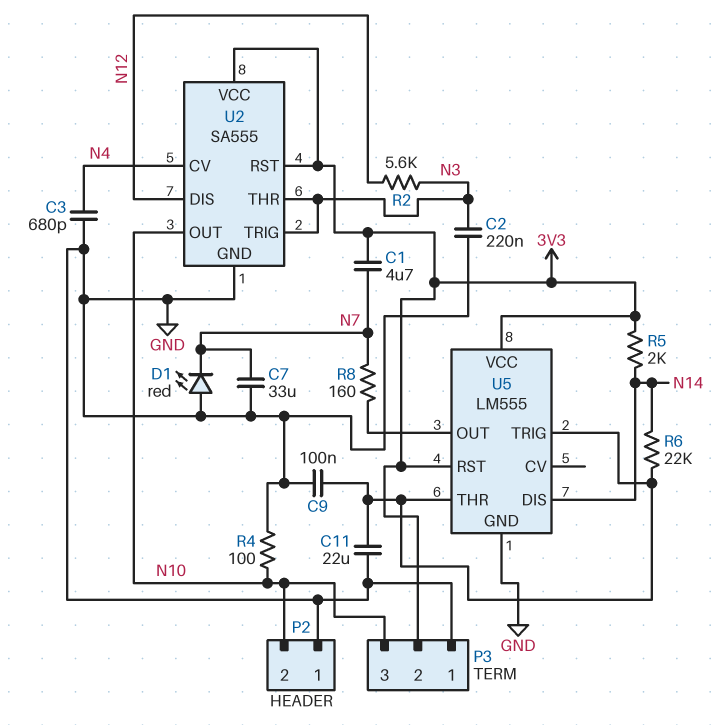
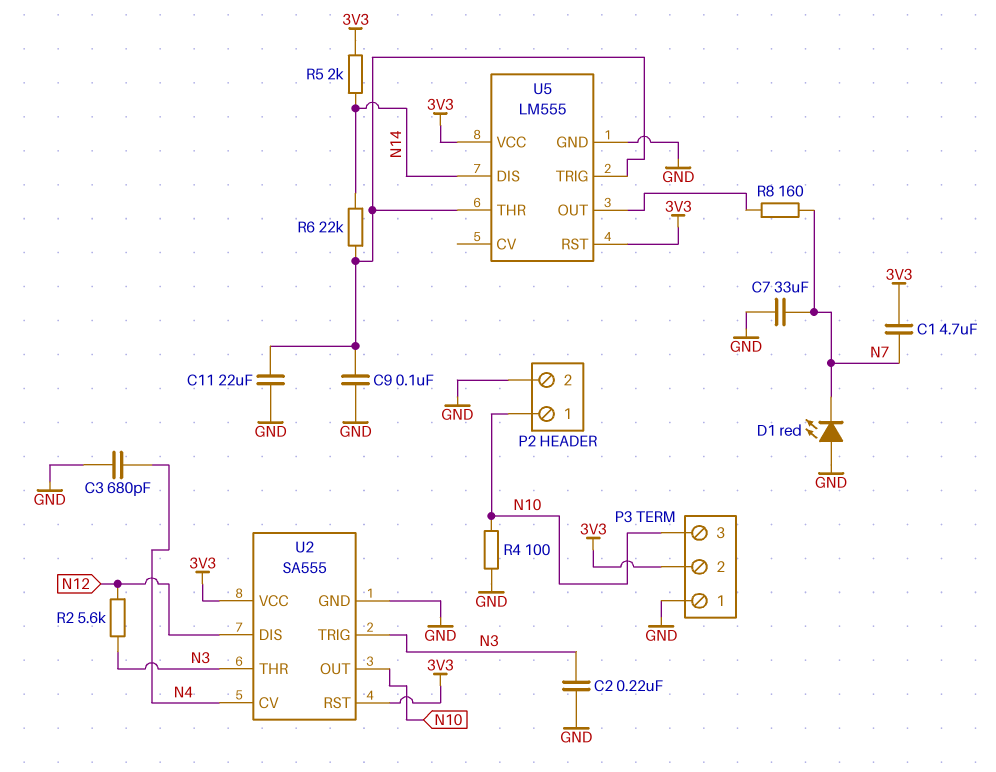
P2 pin 1: GND -> N10
P2 pin 2: N10 -> GND

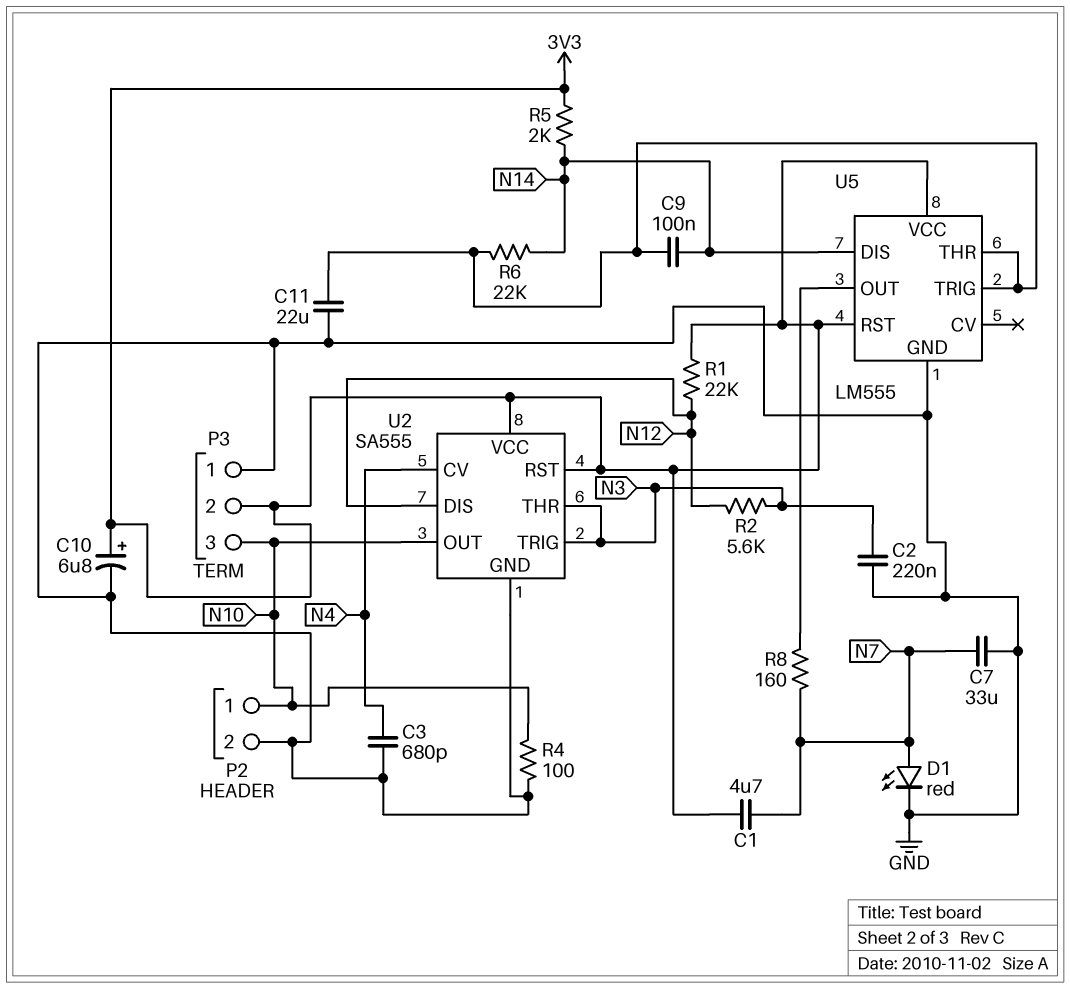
C9: 100nF (GND, U5/THR) -> 100nF (N14, U5/THR)
C10: none -> 6.8uF (plus 3V3, minus GND)
D1: LED red (A GND, K N7) -> LED red (A N7, K GND)
R1: none -> 22k (3V3, N12)

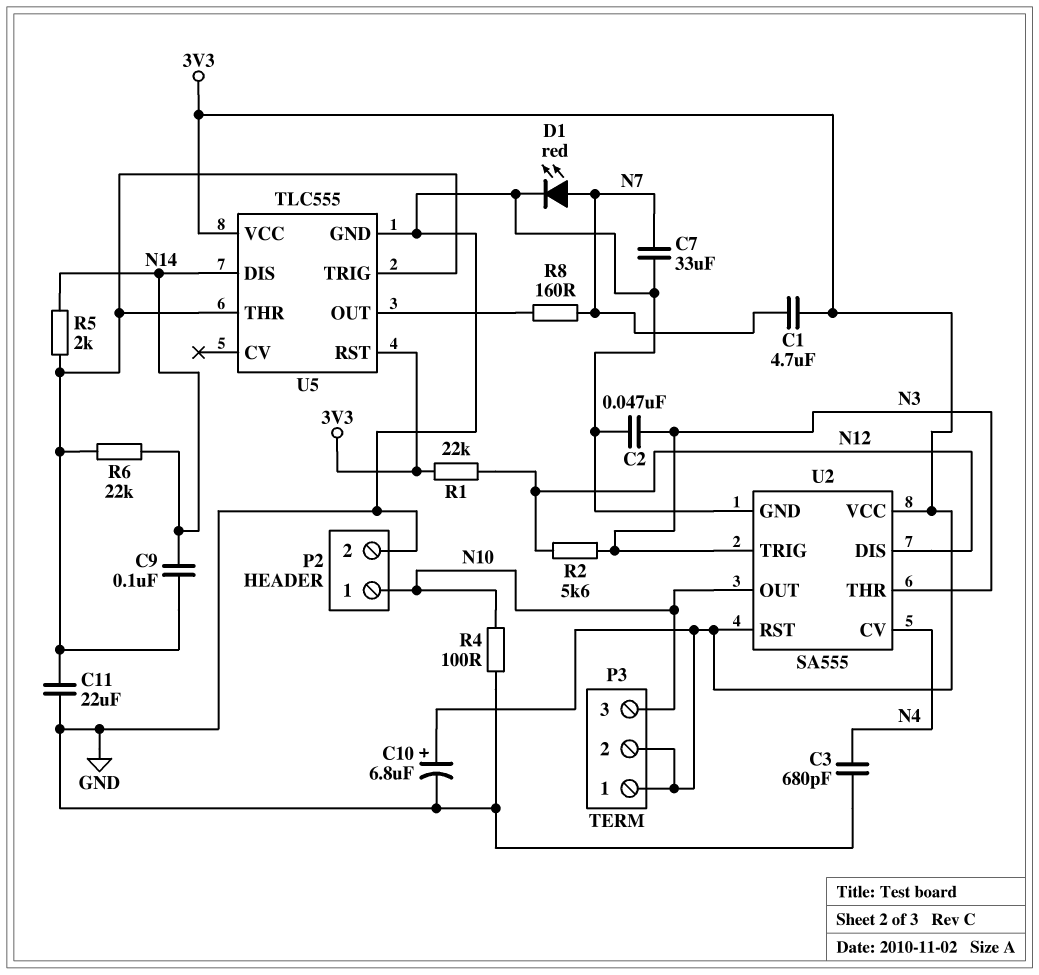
C2: 220nF (GND, N3) -> 47nF (GND, N3)
P3 pin 1: GND -> 3V3
R5: 2k (3V3, N14) -> 2k (N14, U5/THR)
U5: LM555 -> TLC555

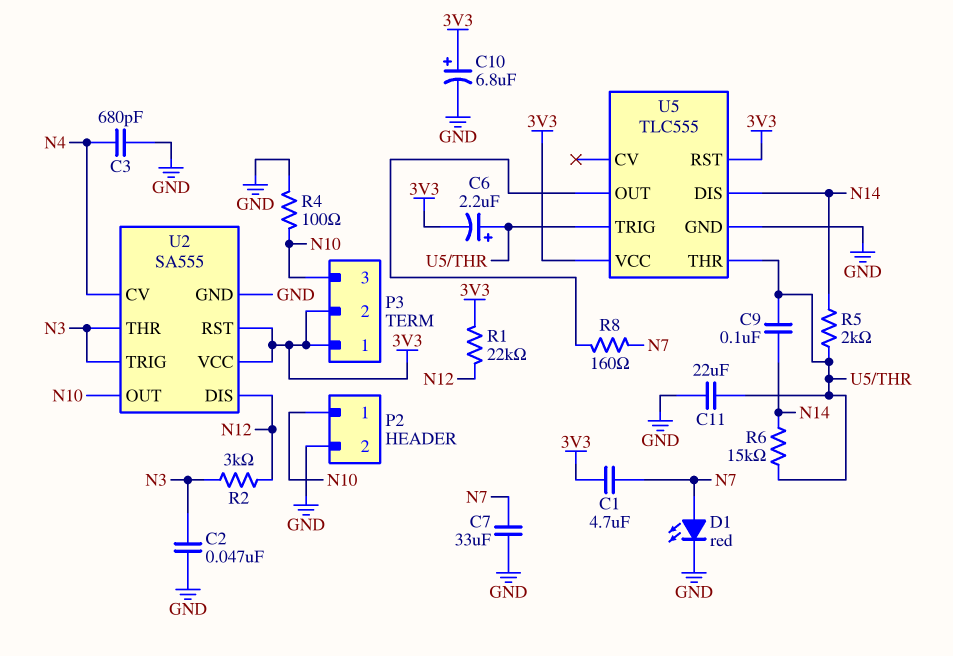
C6: none -> 2.2uF (plus U5/THR, minus 3V3)
R2: 5.6k (N3, N12) -> 3k (N3, N12)
R6: 22k (N14, U5/THR) -> 15k (N14, U5/THR)

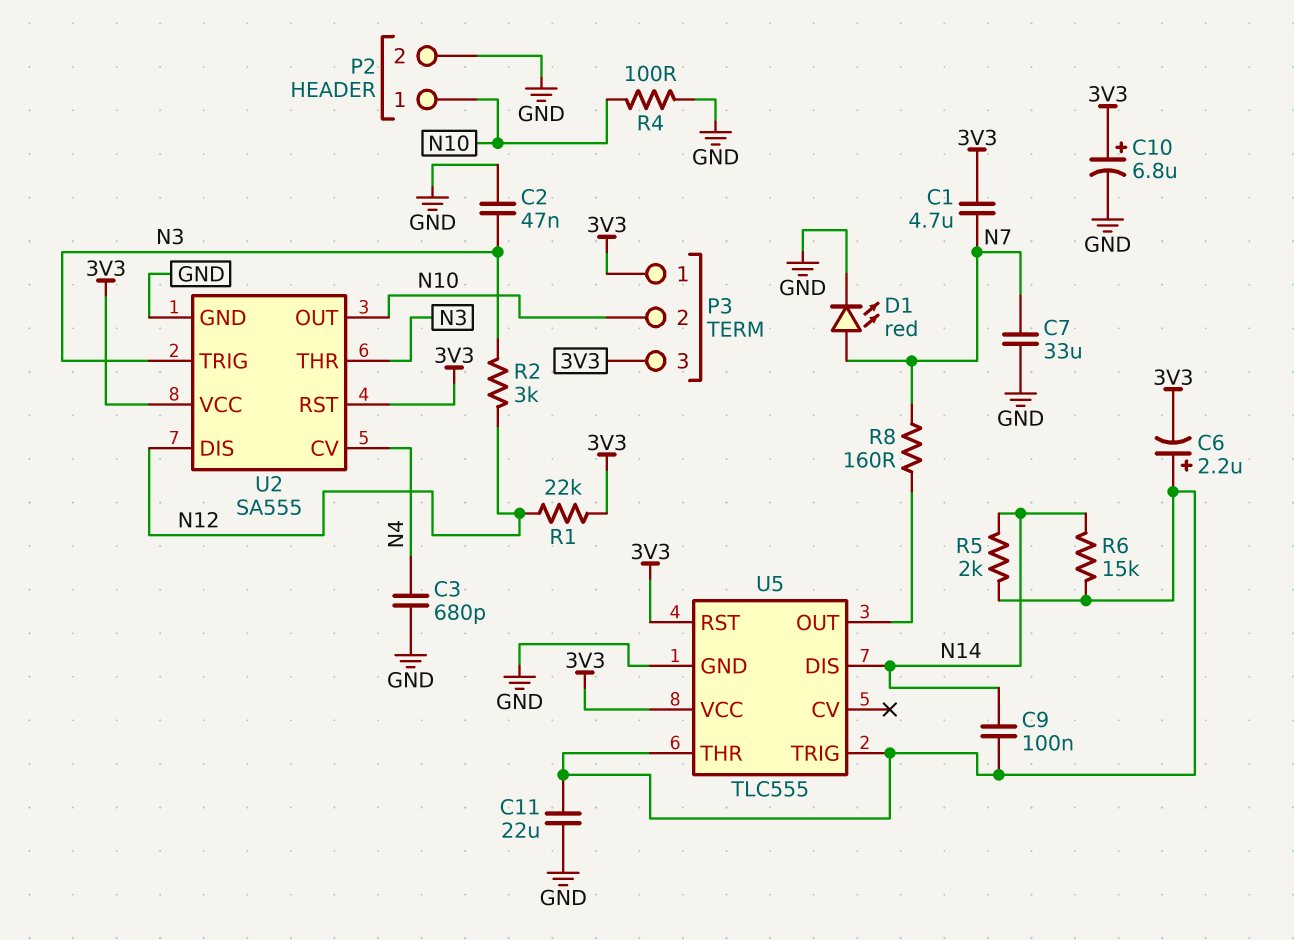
P3 pin 2: 3V3 -> N10
P3 pin 3: N10 -> 3V3

